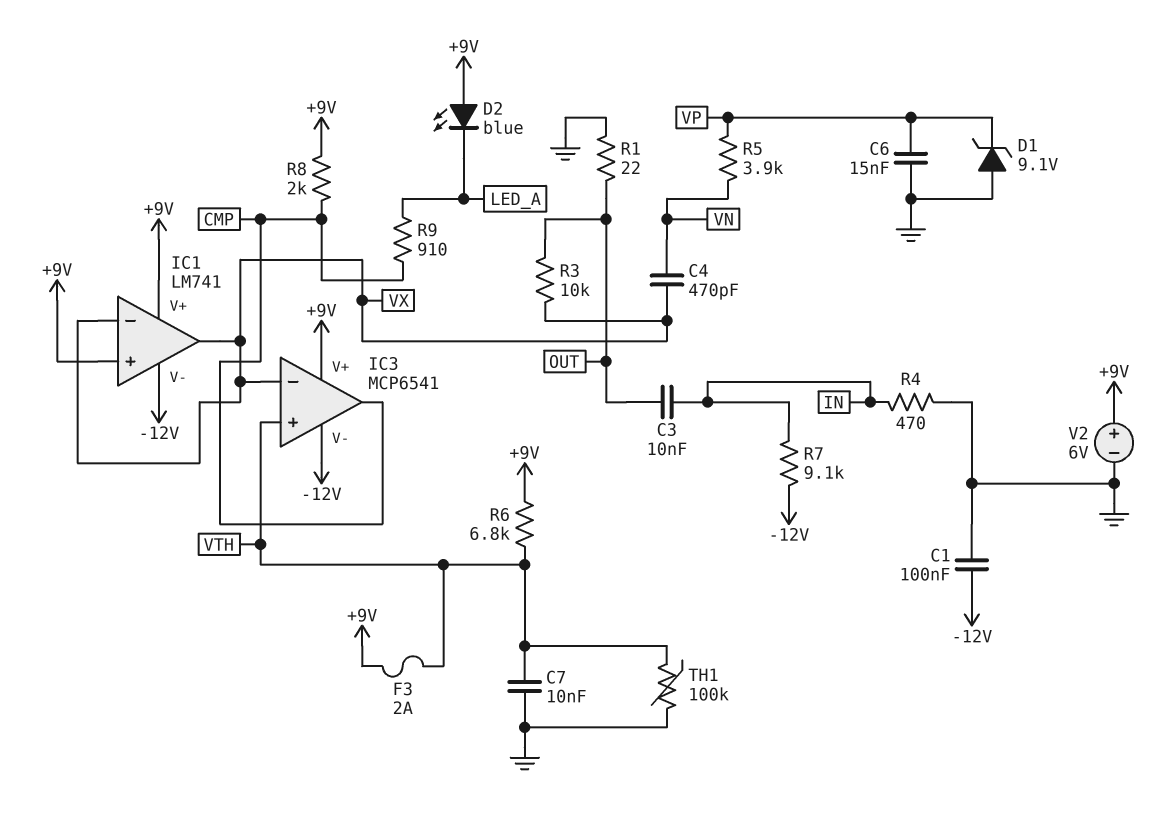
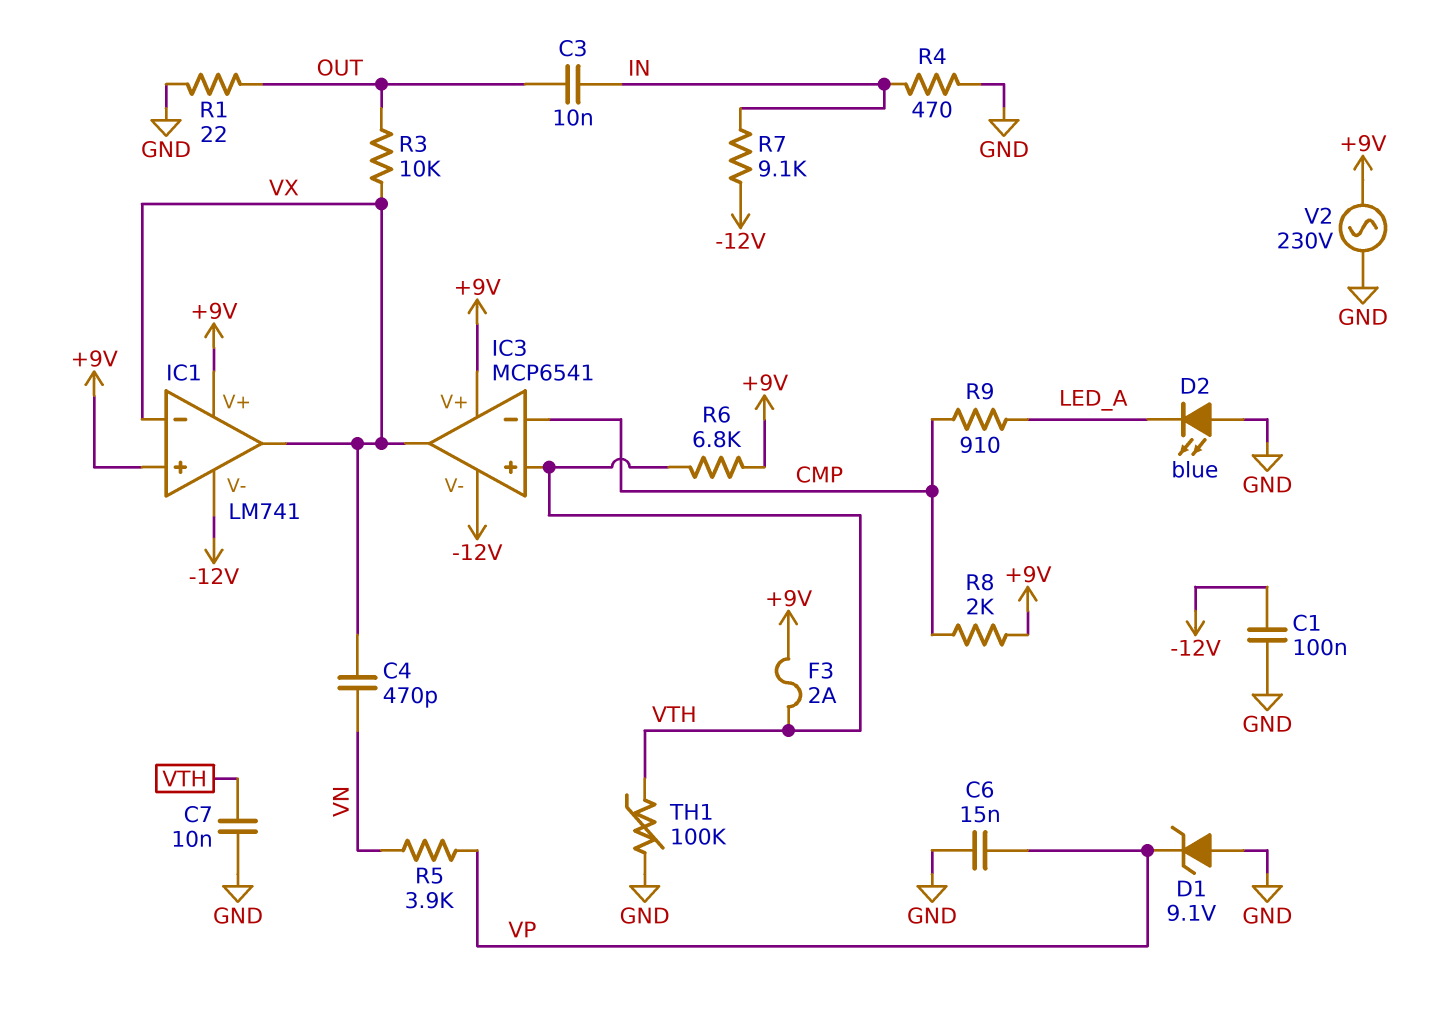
D2: LED blue (A +9V, K LED_A) -> LED blue (A GND, K LED_A)
IC3 pin in-: VX -> CMP
IC3 pin out: CMP -> VX
V2: 6V (plus +9V, minus GND) -> AC 230V (+9V, GND)

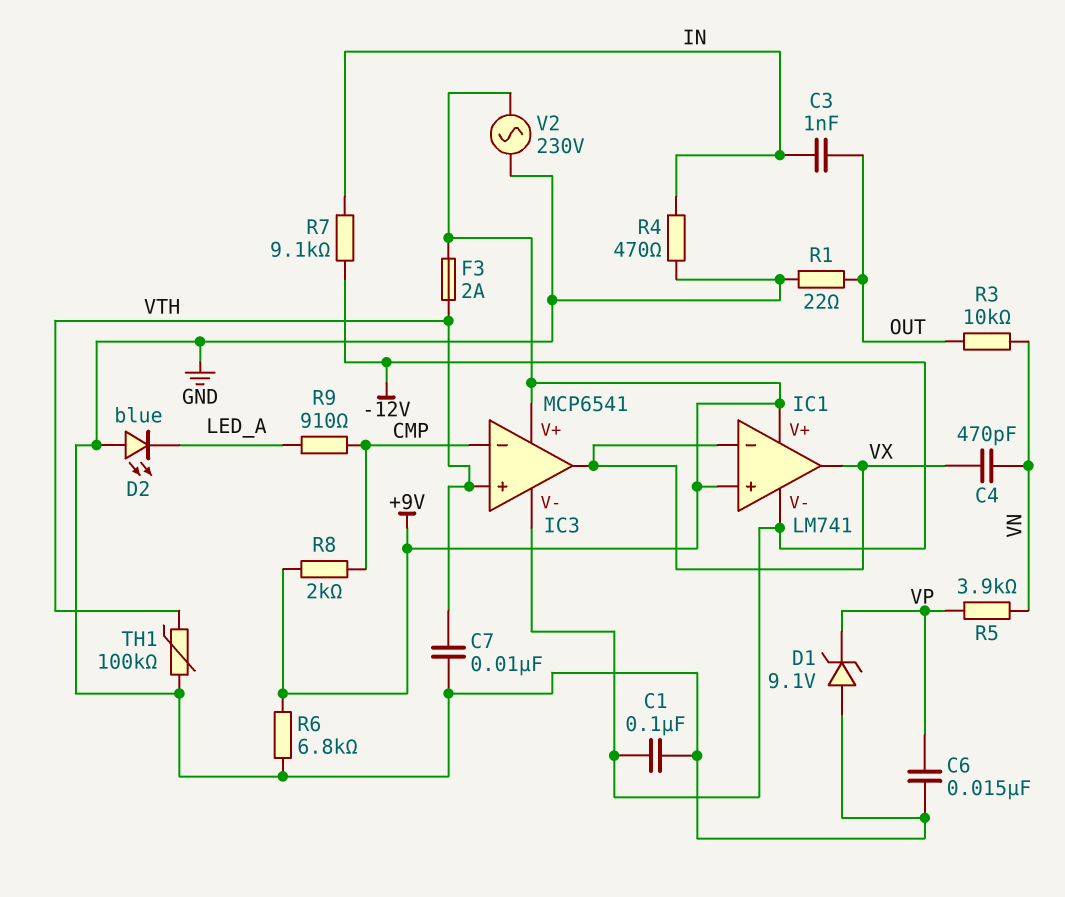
C3: 10nF (IN, OUT) -> 1nF (IN, OUT)
R3: 10k (OUT, VX) -> 10k (OUT, VN)
R6: 6.8k (+9V, VTH) -> 6.8k (+9V, GND)

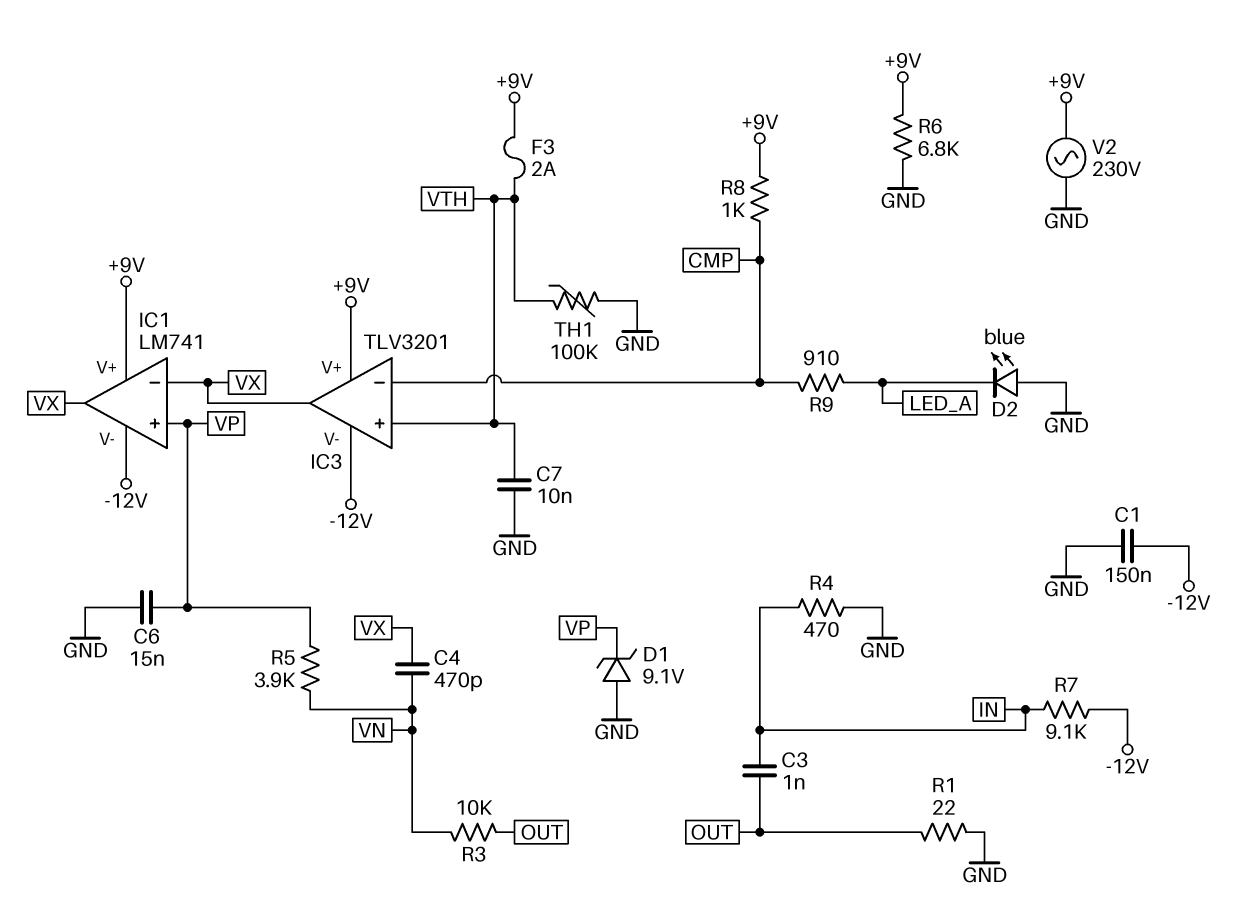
C1: 100nF (-12V, GND) -> 150nF (-12V, GND)
IC1 pin in+: +9V -> VP
IC3: MCP6541 -> TLV3201
R8: 2k (+9V, CMP) -> 1k (+9V, CMP)

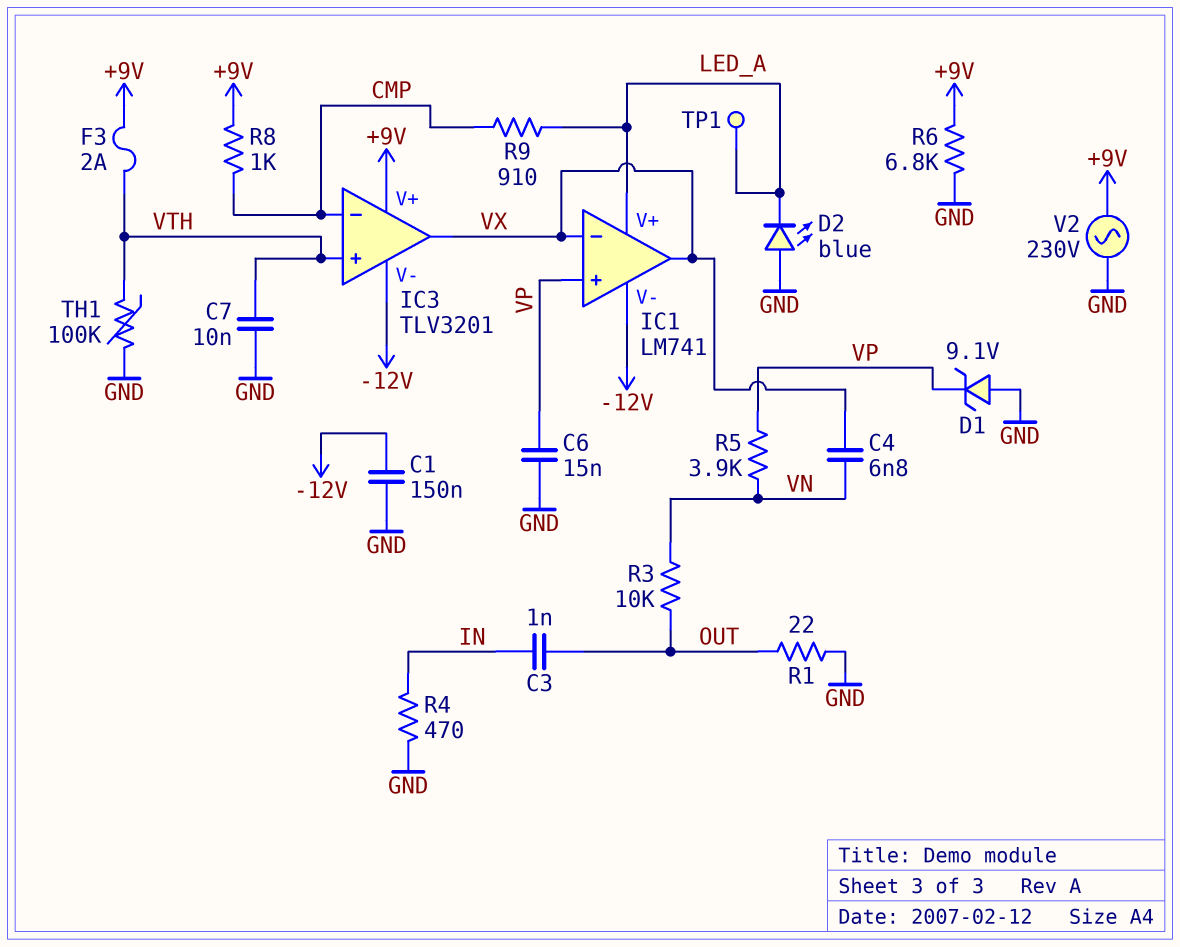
C4: 470pF (VN, VX) -> 6.8nF (VN, VX)
IC1 pin V+: +9V -> LED_A
R7: 9.1k (-12V, IN) -> none
TP1: none -> test point (LED_A)

